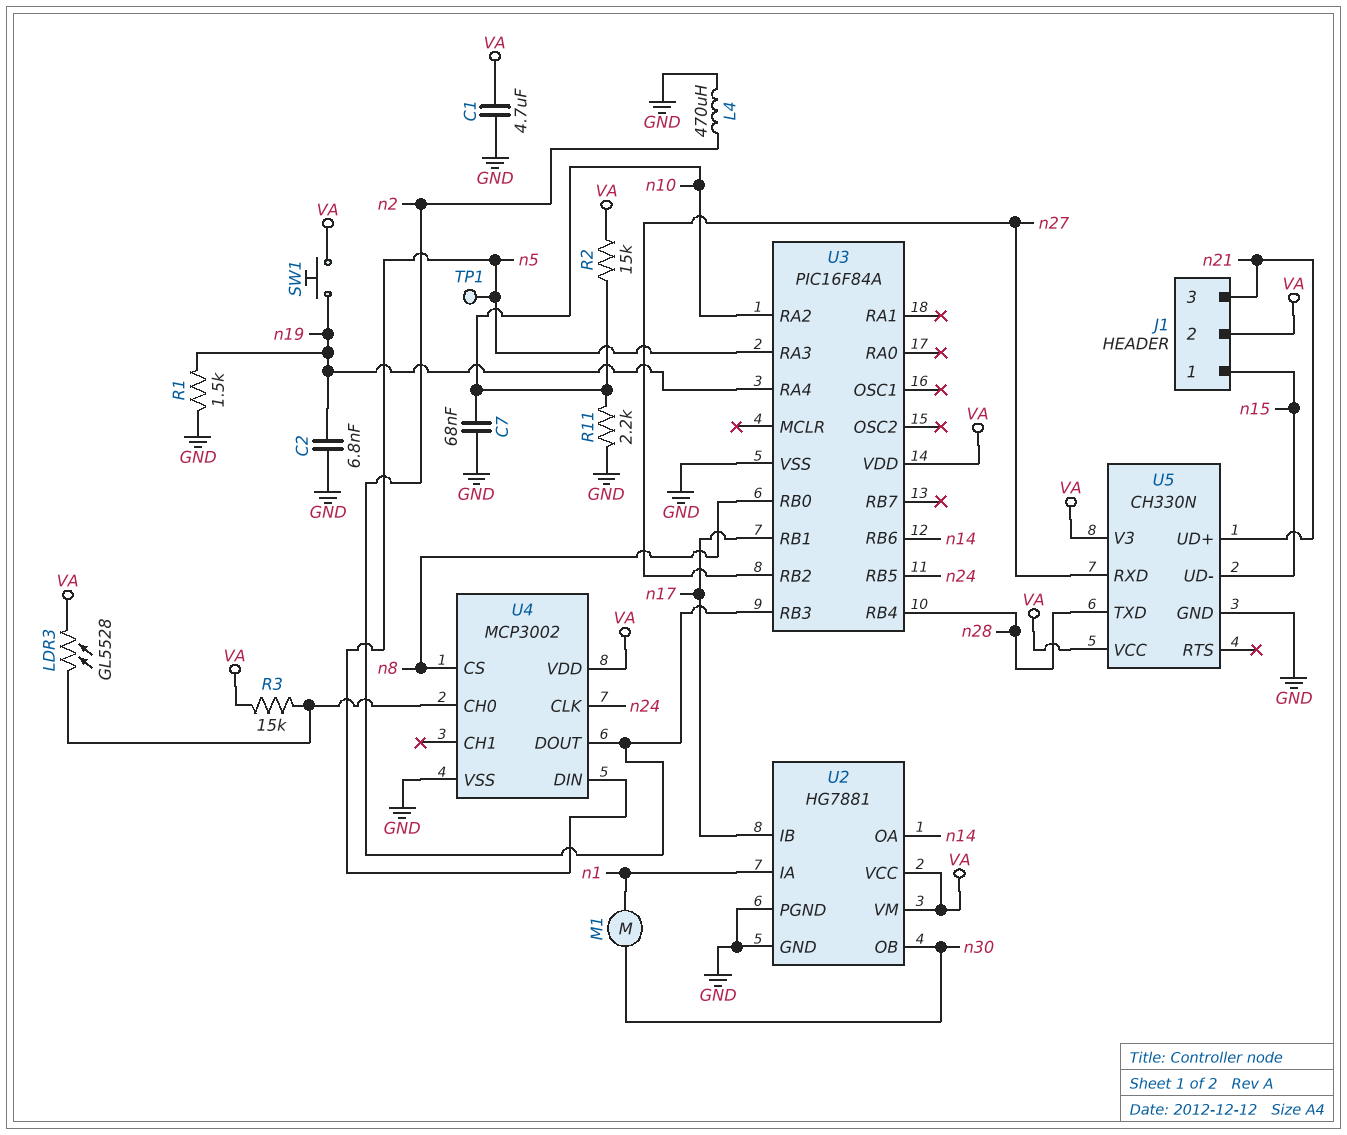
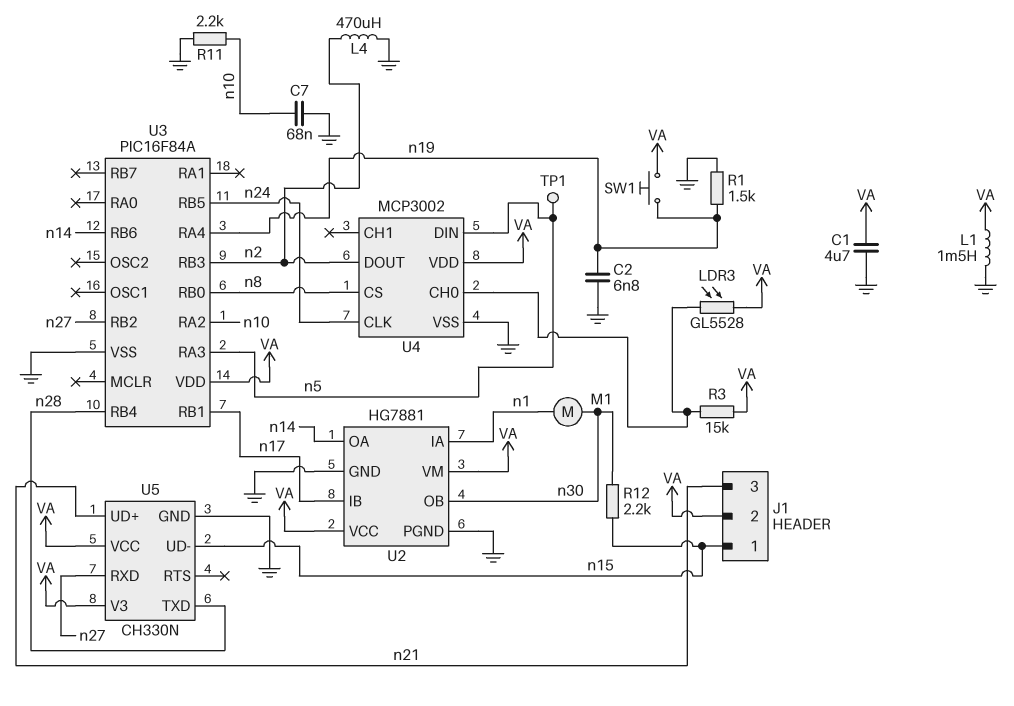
L1: none -> 1.5mH (GND, VA)
R2: 15k (VA, n10) -> none
R12: none -> 2.2k (n15, n30)

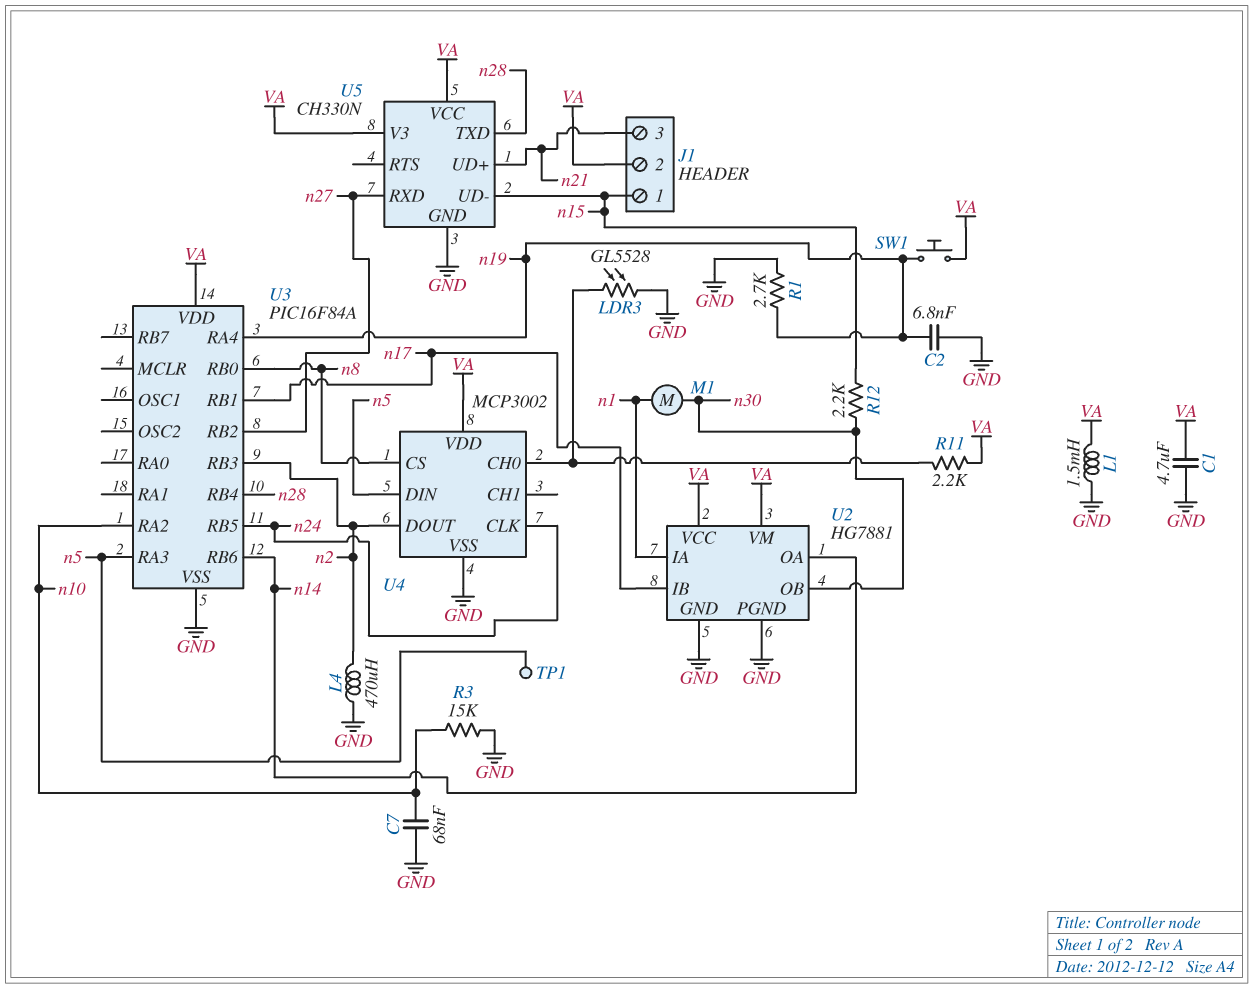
LDR3: GL5528 (U4/CH0, VA) -> GL5528 (GND, U4/CH0)
R1: 1.5k (GND, n19) -> 2.7k (GND, n19)
R3: 15k (U4/CH0, VA) -> 15k (GND, n10)
R11: 2.2k (GND, n10) -> 2.2k (U4/CH0, VA)

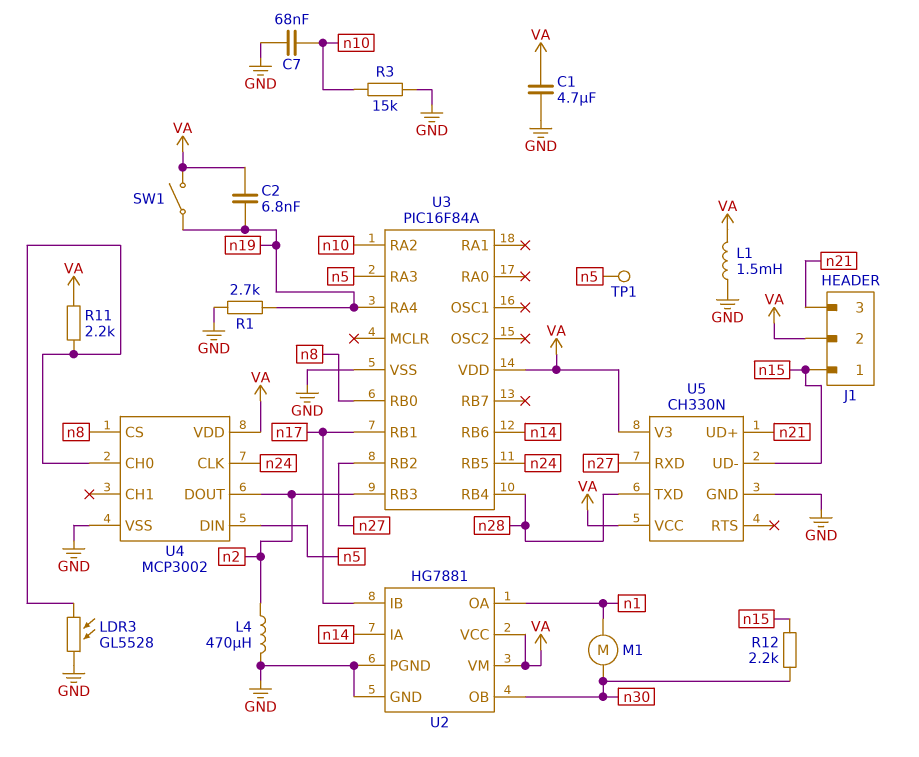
C2: 6.8nF (GND, n19) -> 6.8nF (VA, n19)
SW1: button (VA, n19) -> switch (VA, n19)
U2 pin IA: n1 -> n14
U2 pin OA: n14 -> n1

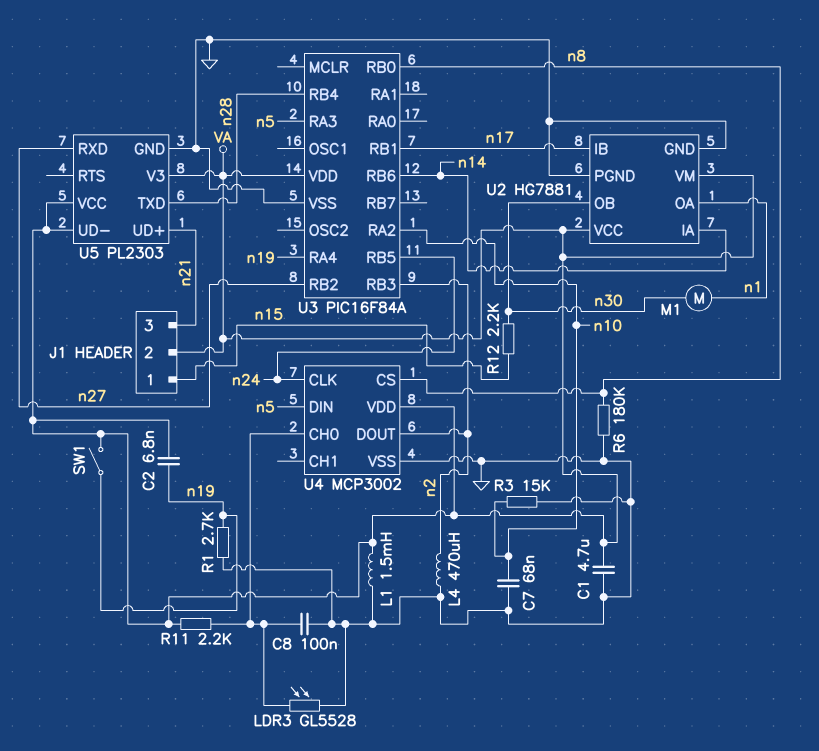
C8: none -> 100nF (GND, U4/CH0)
R6: none -> 180k (GND, n8)
TP1: test point (n5) -> none
U5: CH330N -> PL2303
U5 pin UD-: n15 -> VA

